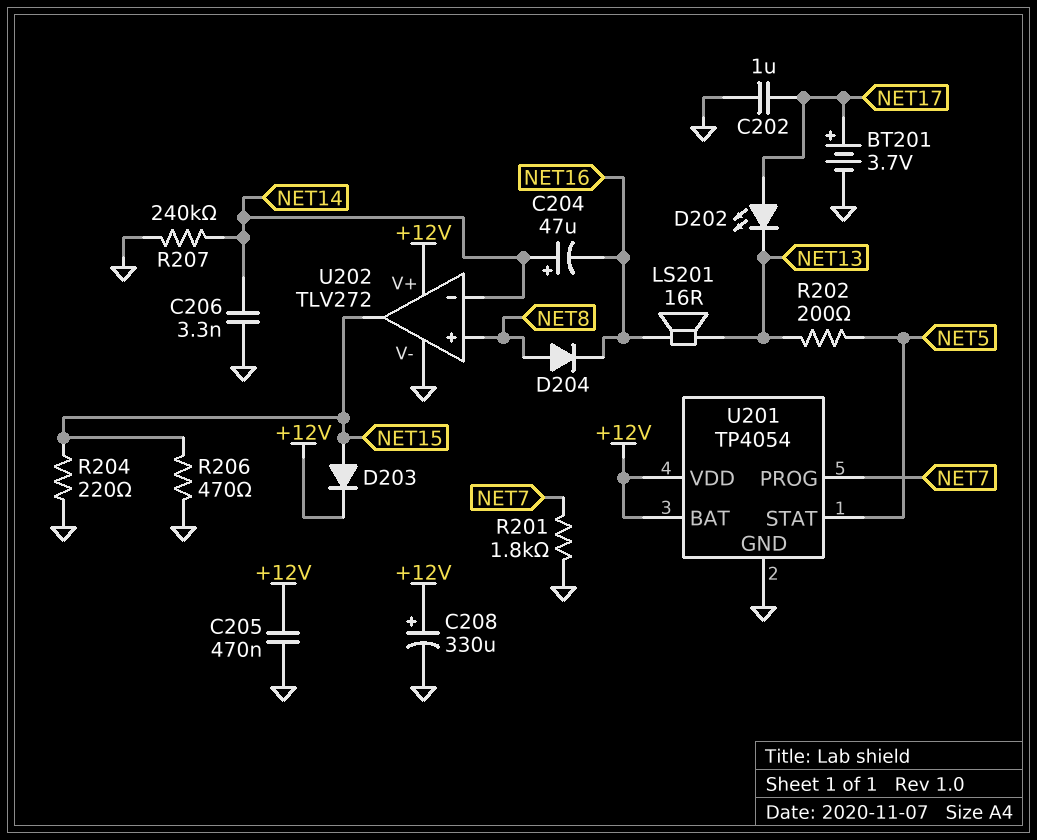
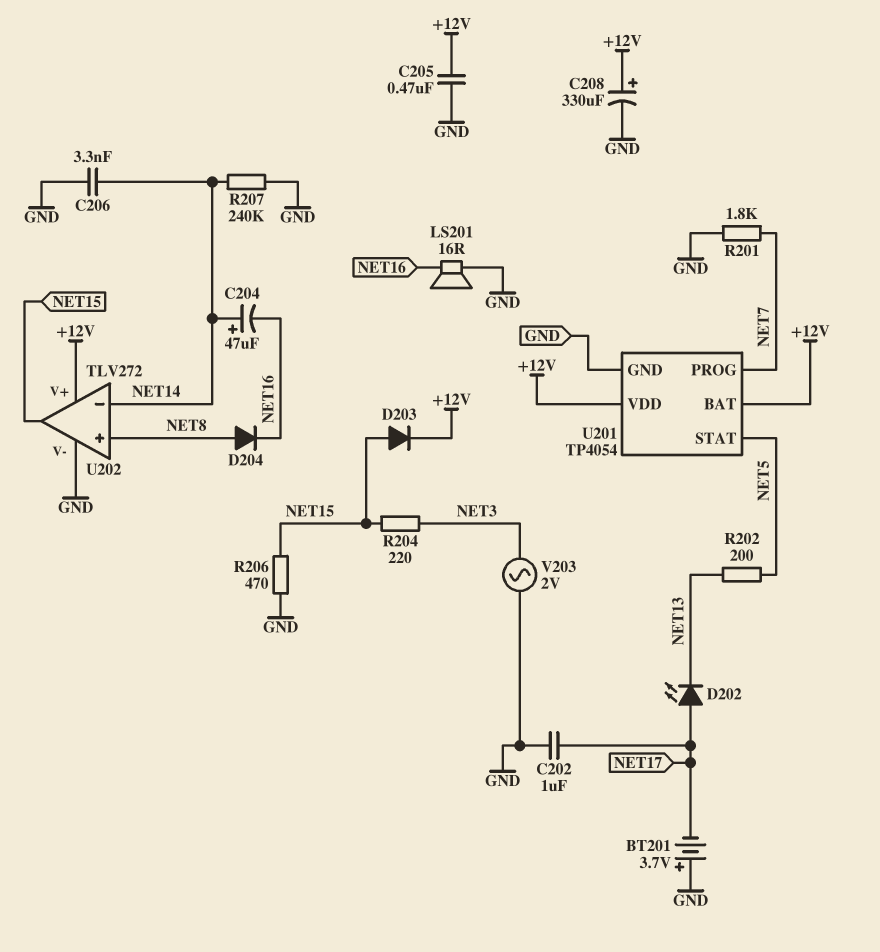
BT201: 3.7V (plus NET17, minus GND) -> 3.7V (plus GND, minus NET17)
LS201: speaker 16R (NET13, NET16) -> speaker 16R (GND, NET16)
R204: 220 (GND, NET15) -> 220 (NET3, NET15)
V203: none -> AC 2V (GND, NET3)

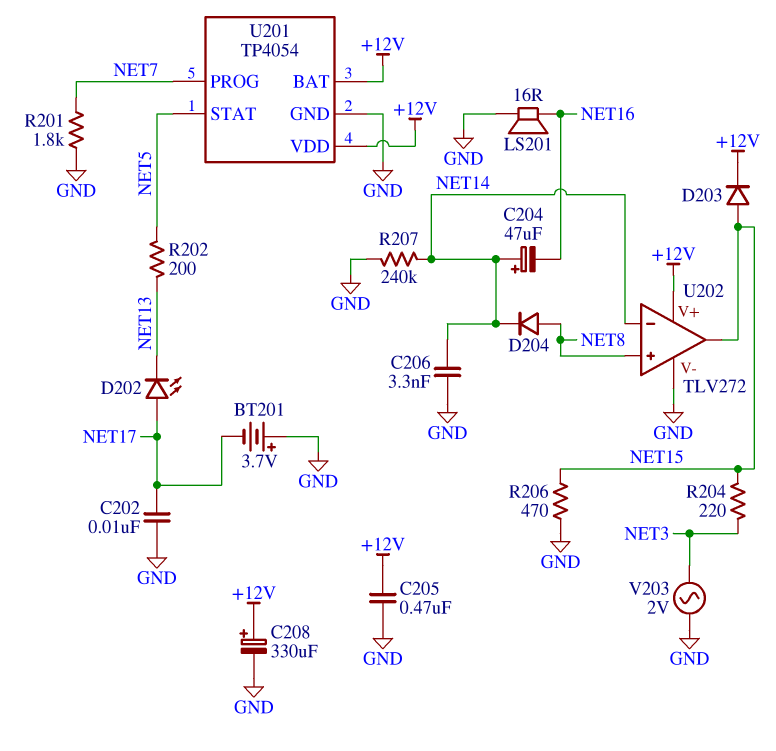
C202: 1uF (GND, NET17) -> 10nF (GND, NET17)
D204: diode (A NET8, K NET16) -> diode (A NET8, K NET14)

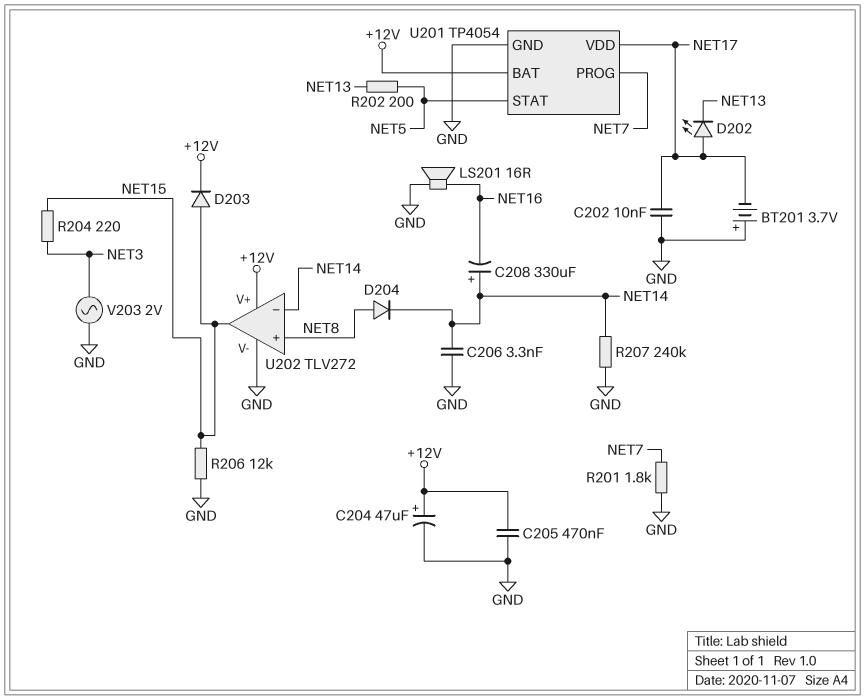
C204: 47uF (plus NET14, minus NET16) -> 47uF (plus +12V, minus GND)
C208: 330uF (plus +12V, minus GND) -> 330uF (plus NET14, minus NET16)
R206: 470 (GND, NET15) -> 12k (GND, NET15)
U201 pin VDD: +12V -> NET17

